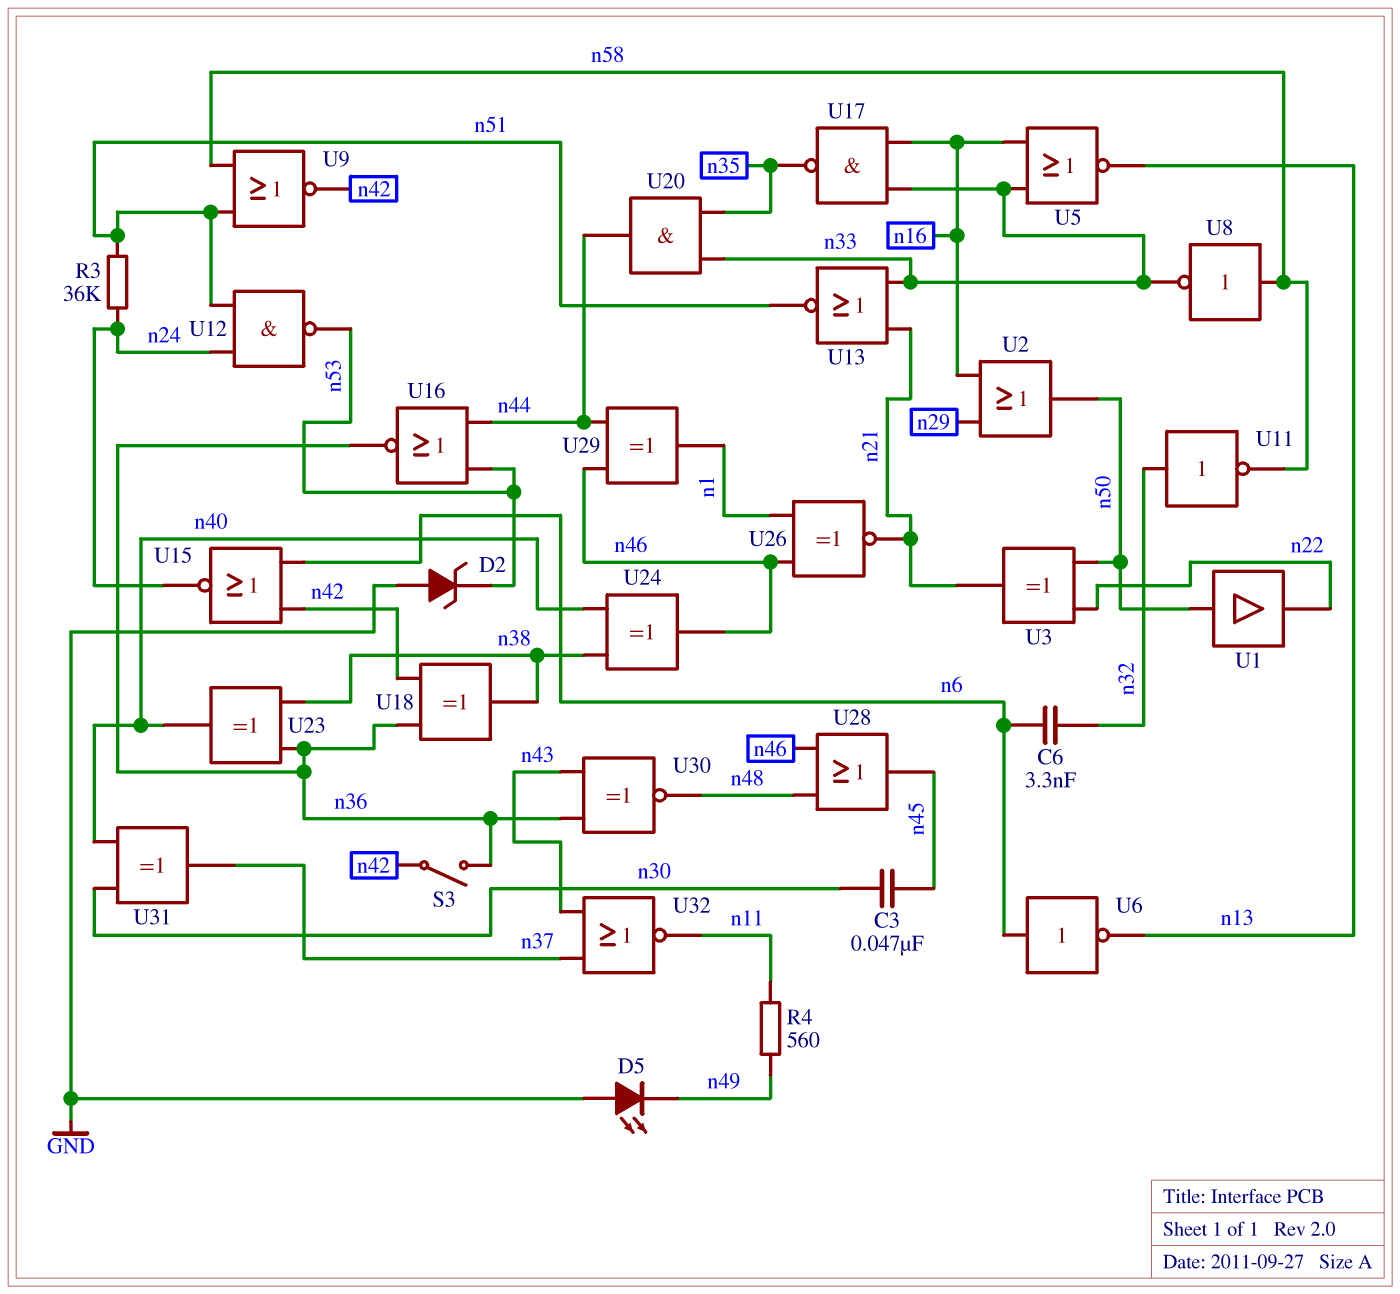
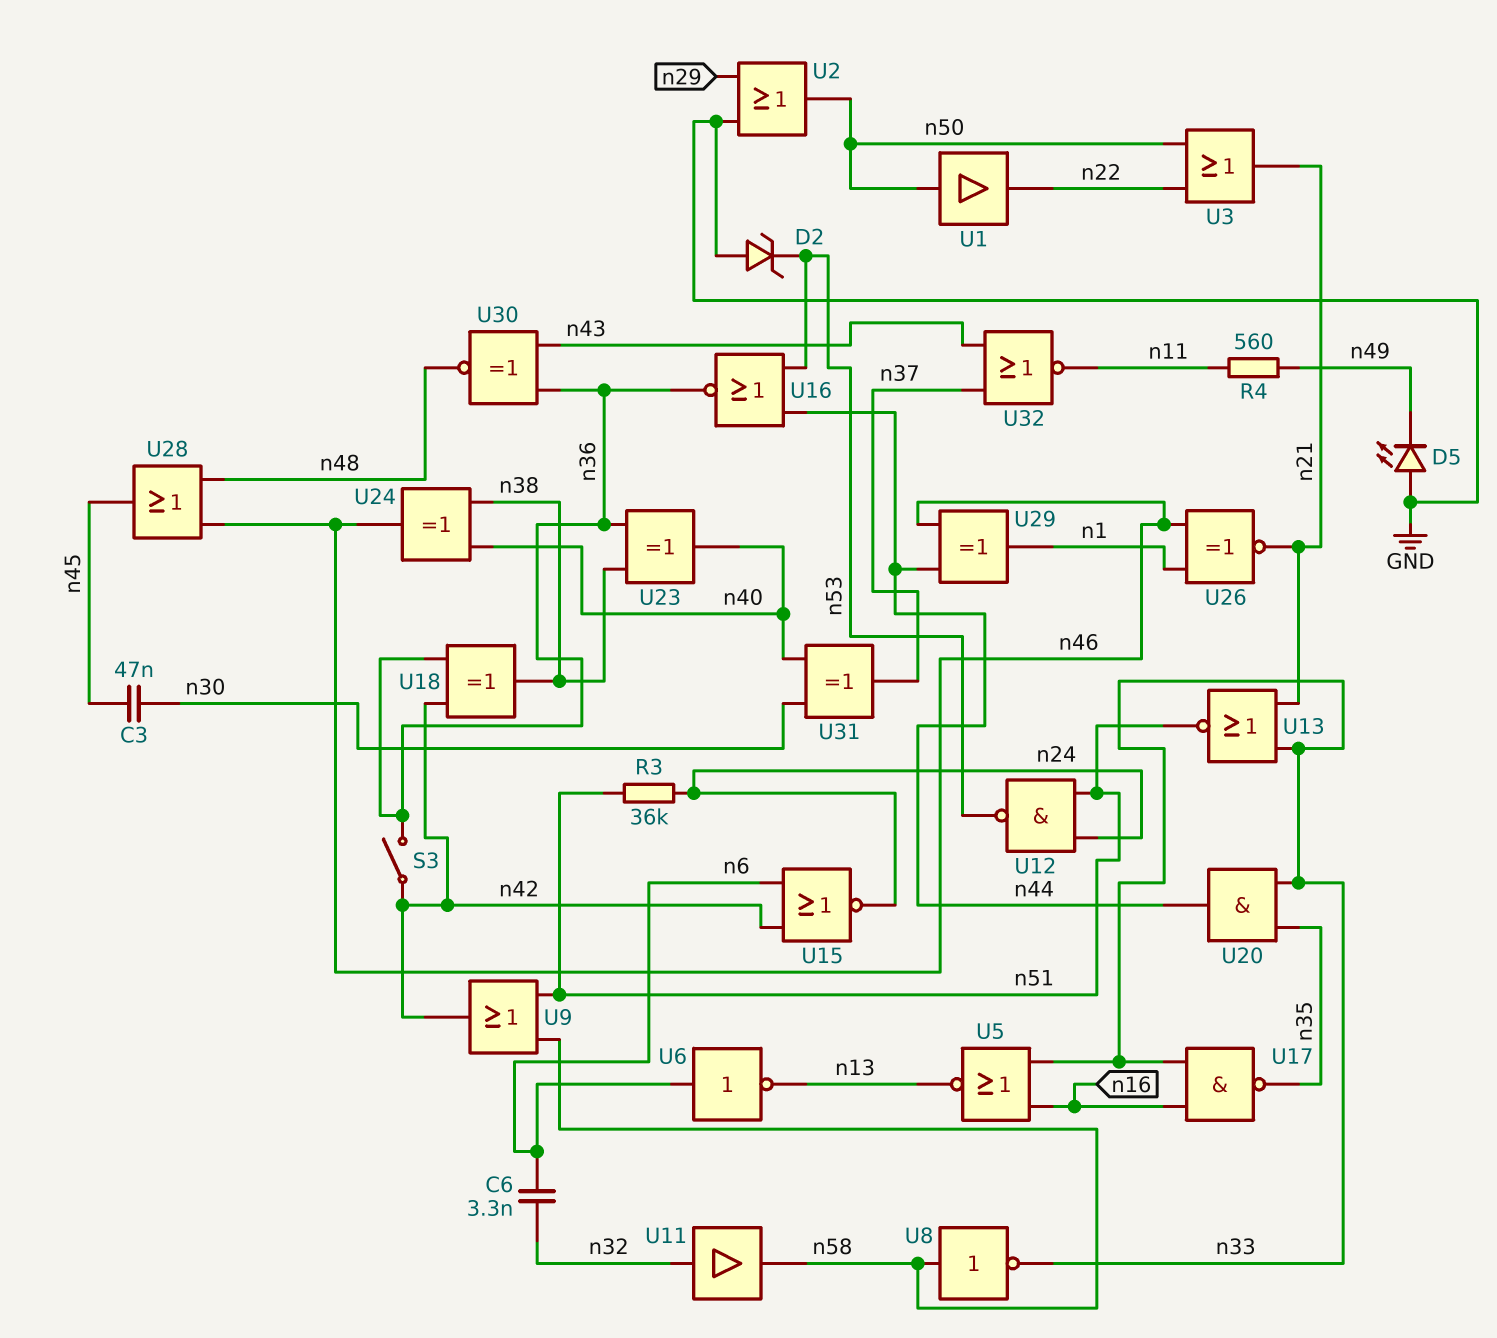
U2: OR (in n16, in n29, out n50) -> OR (in GND, in n29, out n50)
U3: XOR (in n22, in n50, out n21) -> OR (in n22, in n50, out n21)
U9: NOR (in n51, in n58, out n42) -> OR (in n51, in n58, out n42)
U11: NOT (in n32, out n58) -> buffer (in n32, out n58)

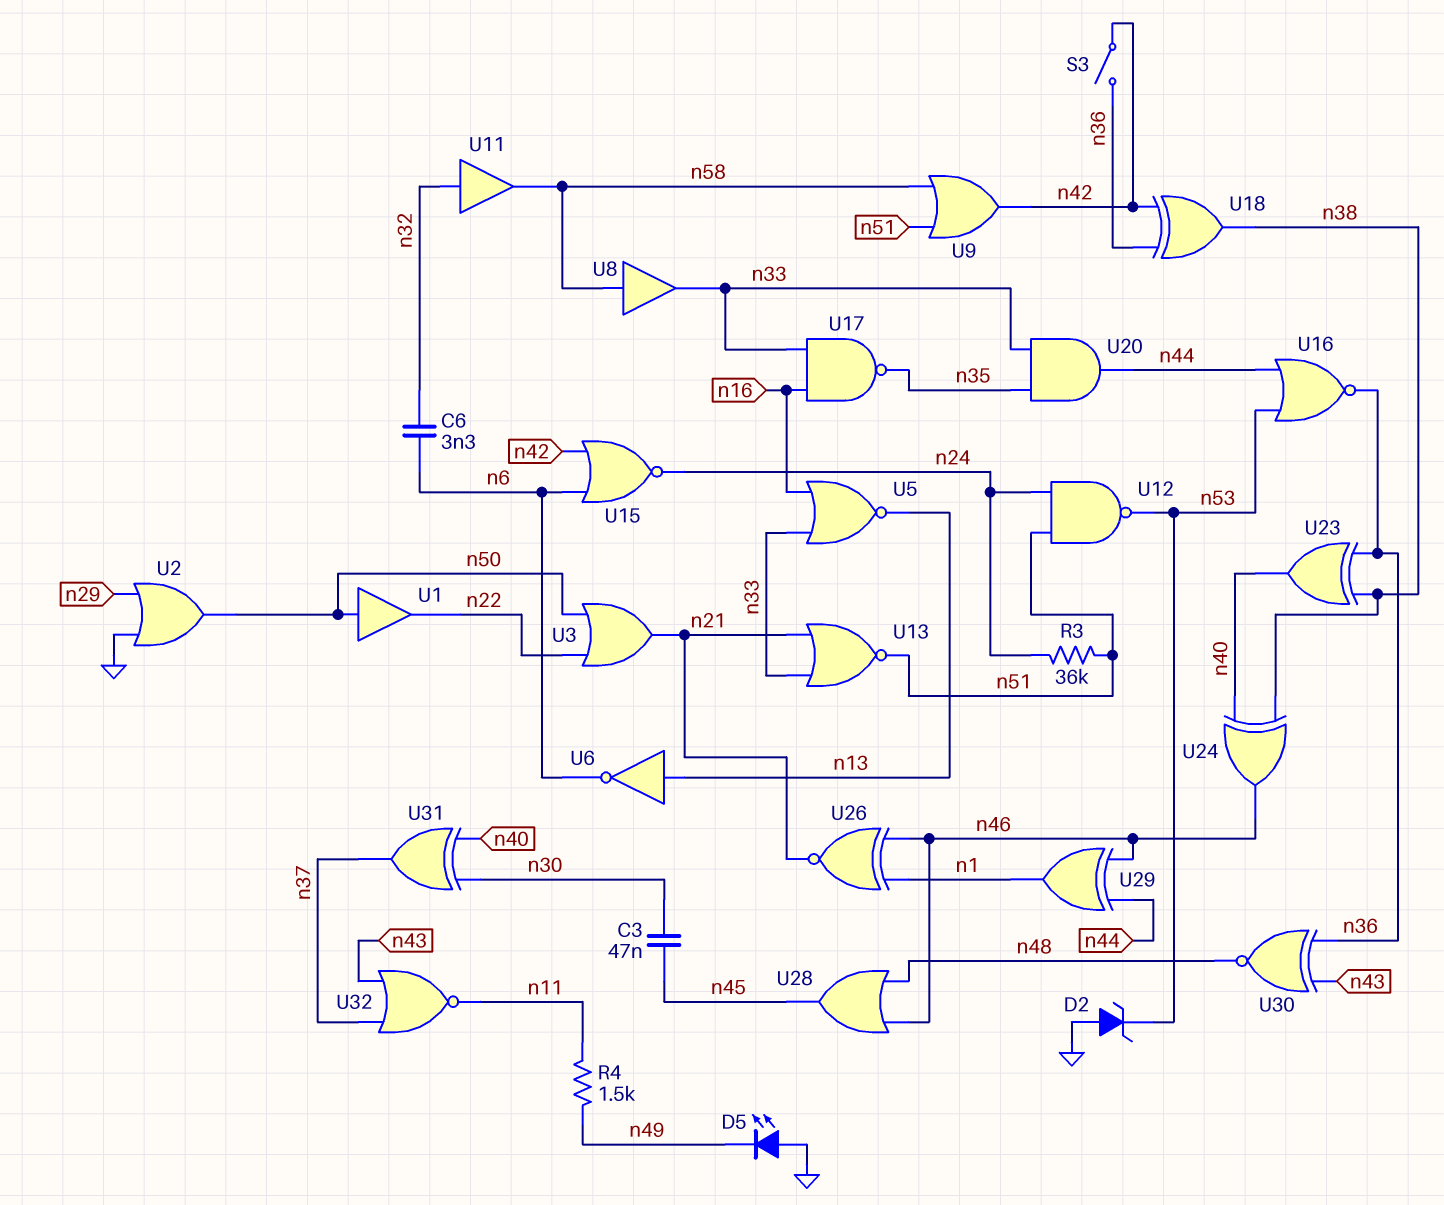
R4: 560 (n11, n49) -> 1.5k (n11, n49)
U6: NOT (in n6, out n13) -> NOT (in n13, out n6)
U8: NOT (in n58, out n33) -> buffer (in n58, out n33)

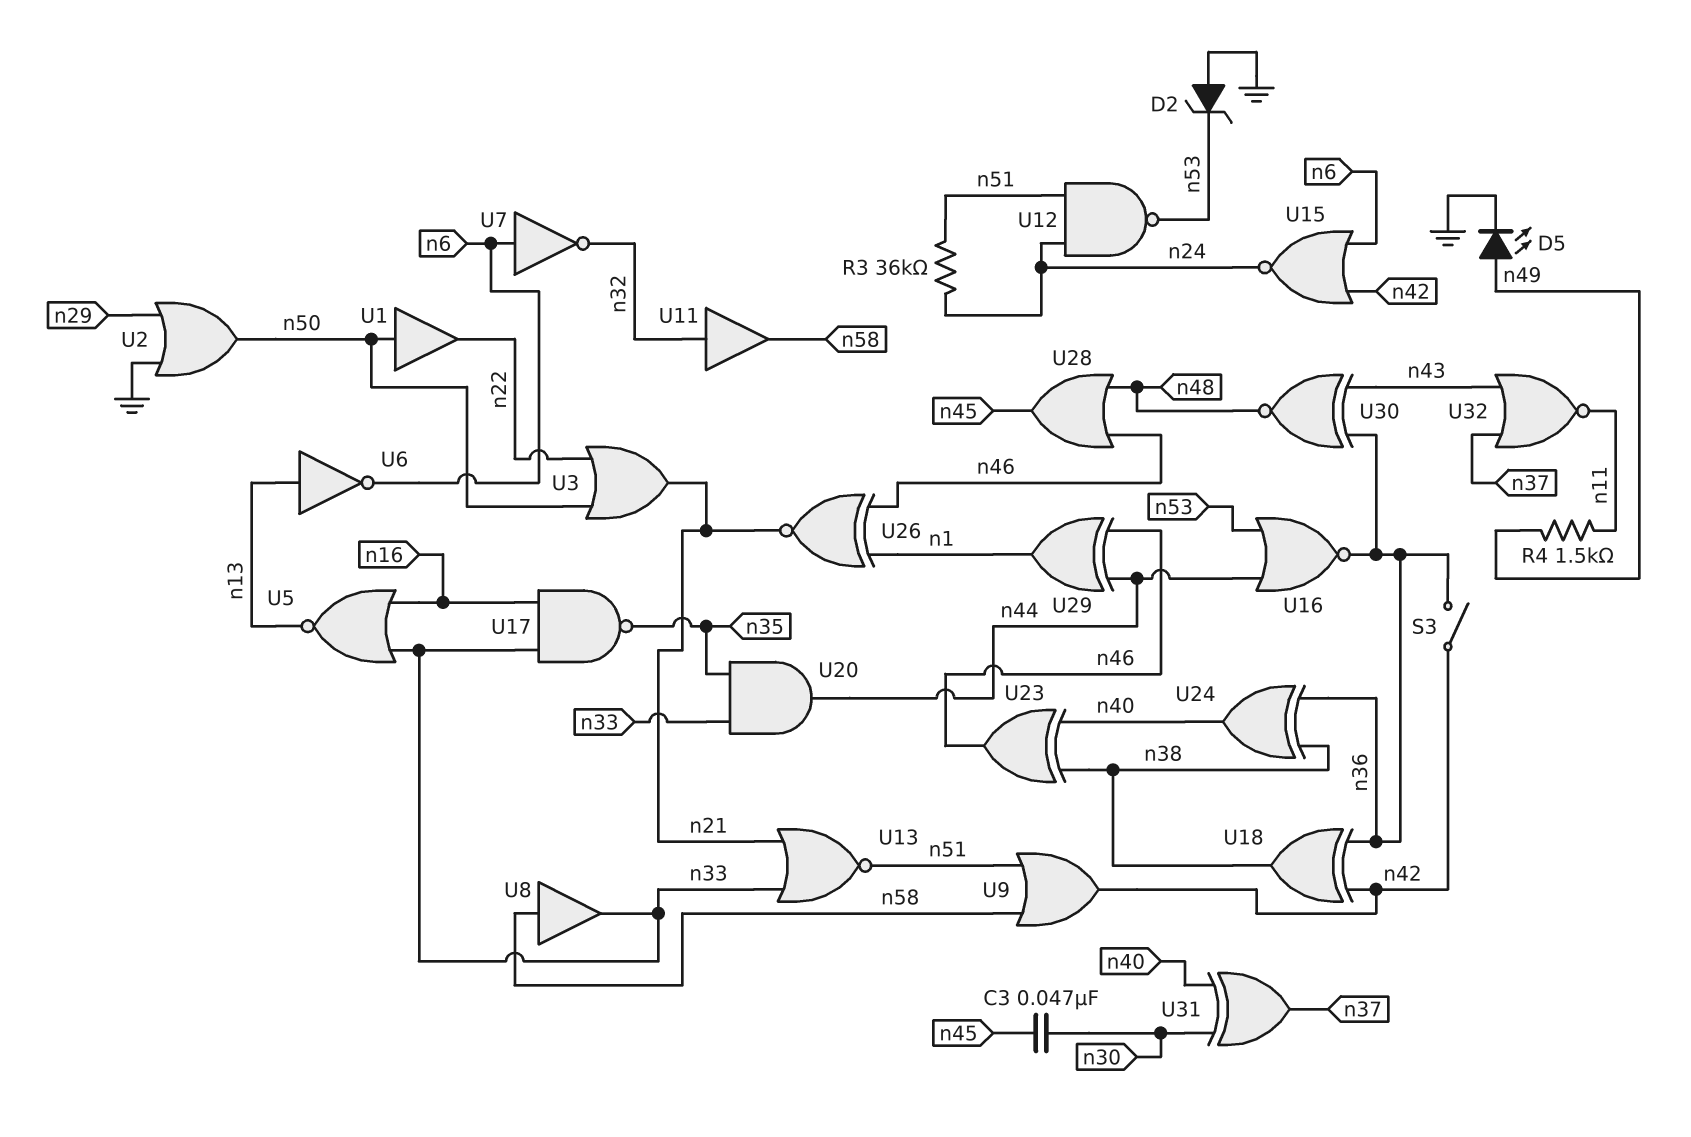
C6: 3.3nF (n6, n32) -> none
D5: LED (A GND, K n49) -> LED (A n49, K GND)
U7: none -> NOT (in n6, out n32)
U23: XOR (in n36, in n38, out n40) -> XOR (in n38, in n40, out n46)
U24: XOR (in n38, in n40, out n46) -> XOR (in n36, in n38, out n40)

